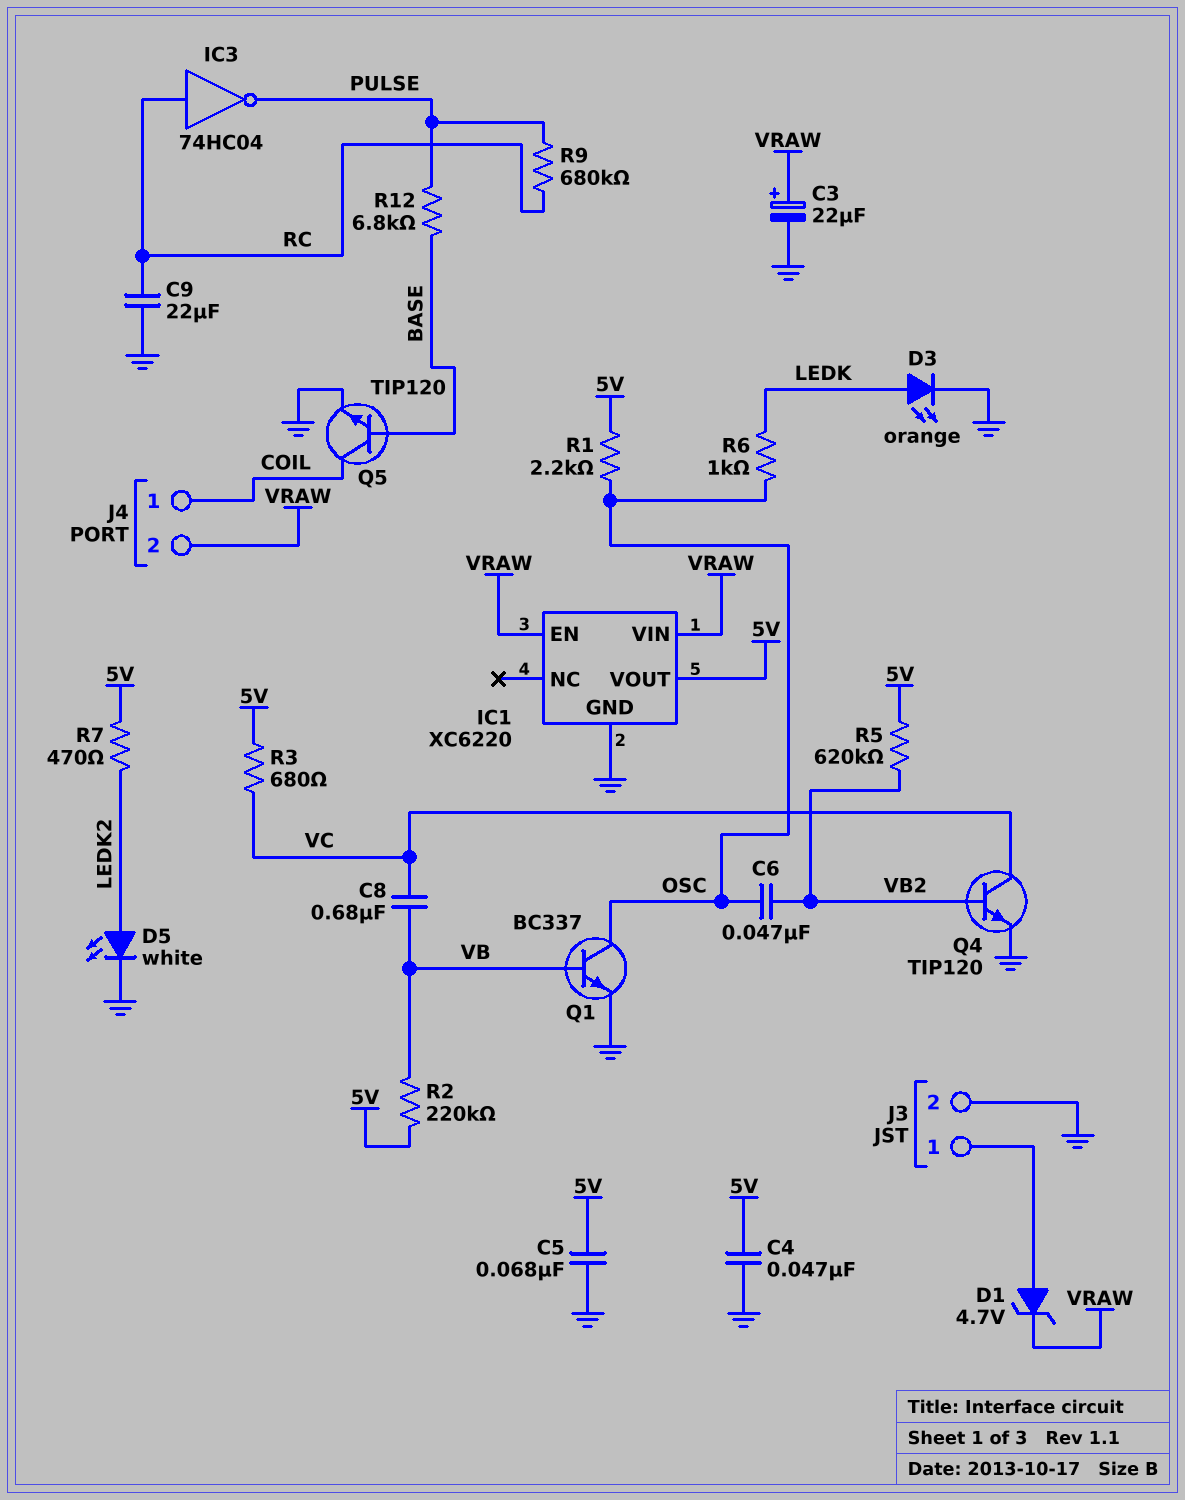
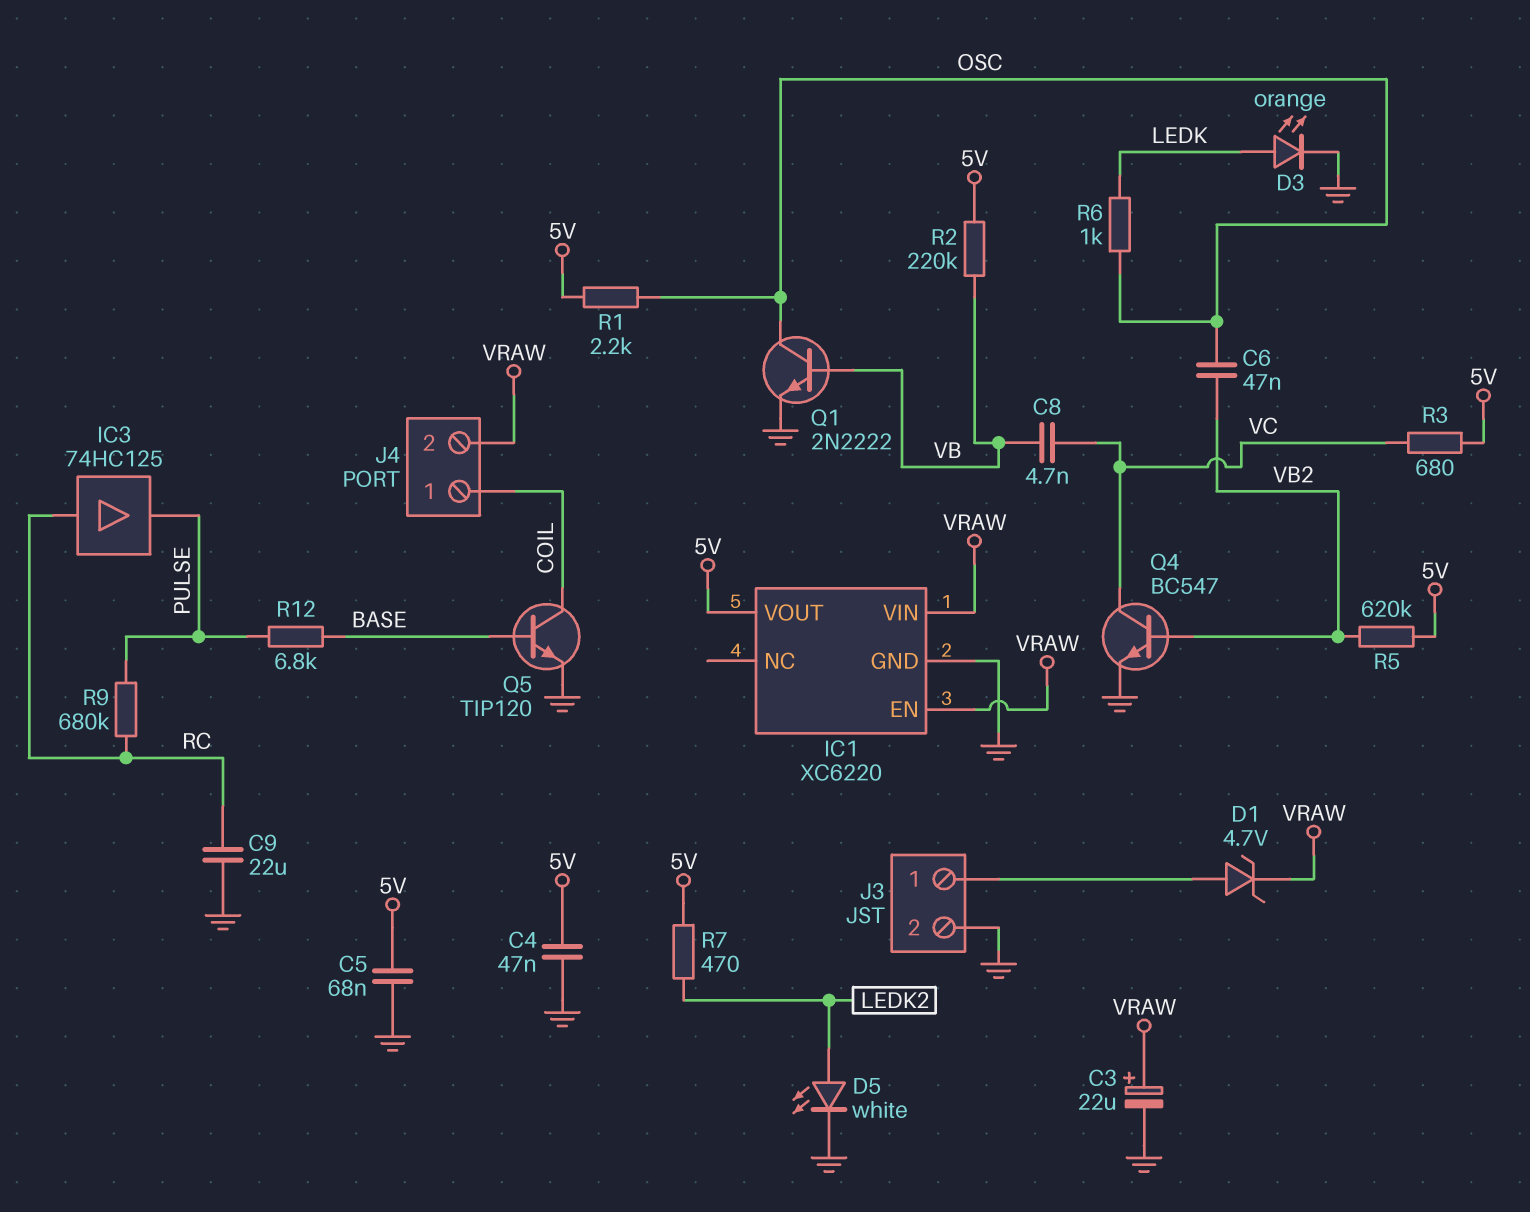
C8: 680nF (VB, VC) -> 4.7nF (VB, VC)
IC3: NOT 74HC04 (in RC, out PULSE) -> buffer 74HC125 (in RC, out PULSE)
Q1: NPN BC337 (B VB, C OSC, E GND) -> NPN 2N2222 (B VB, C OSC, E GND)
Q4: NPN TIP120 (B VB2, C VC, E GND) -> NPN BC547 (B VB2, C VC, E GND)

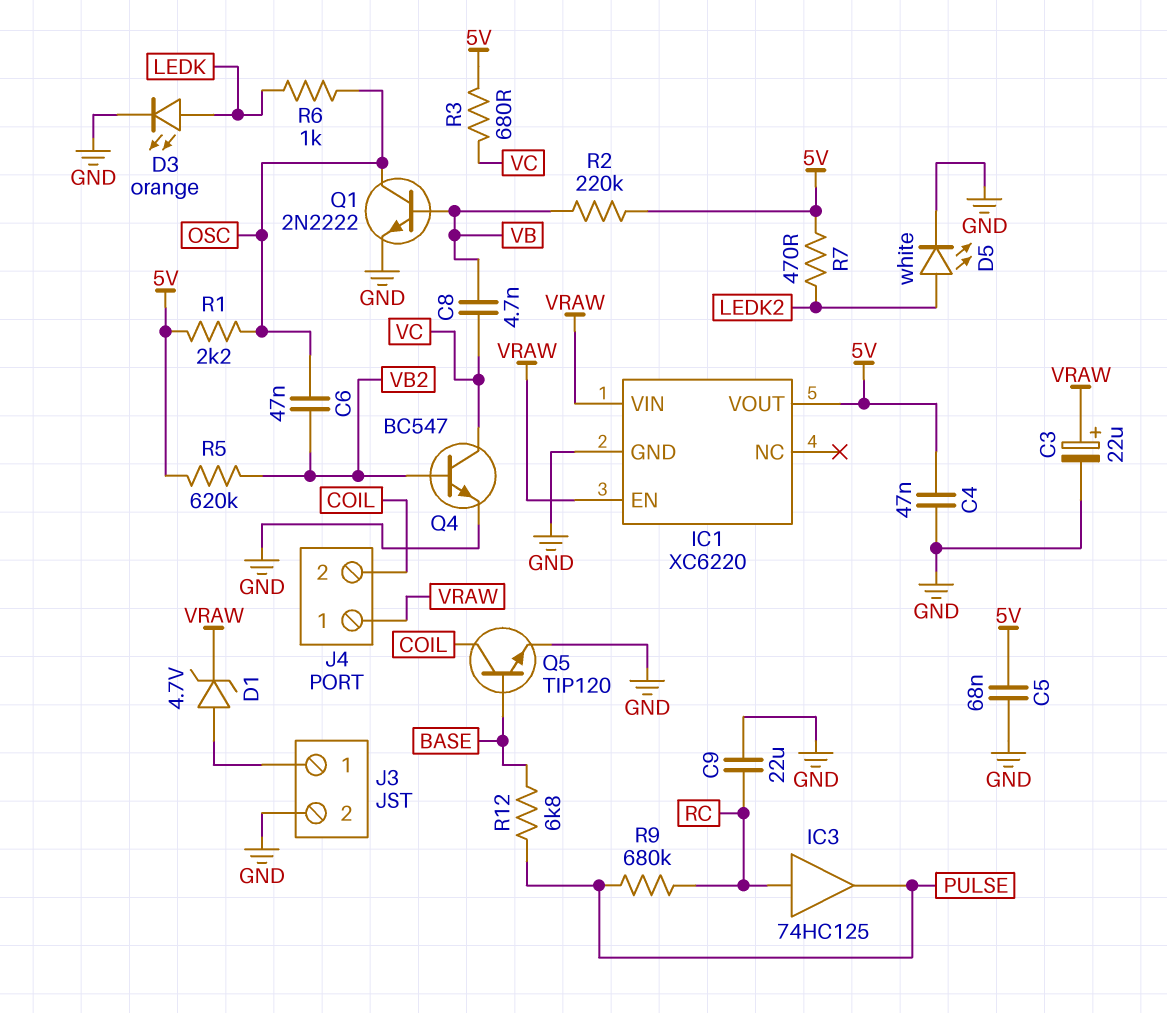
J4 pin 1: COIL -> VRAW
J4 pin 2: VRAW -> COIL

